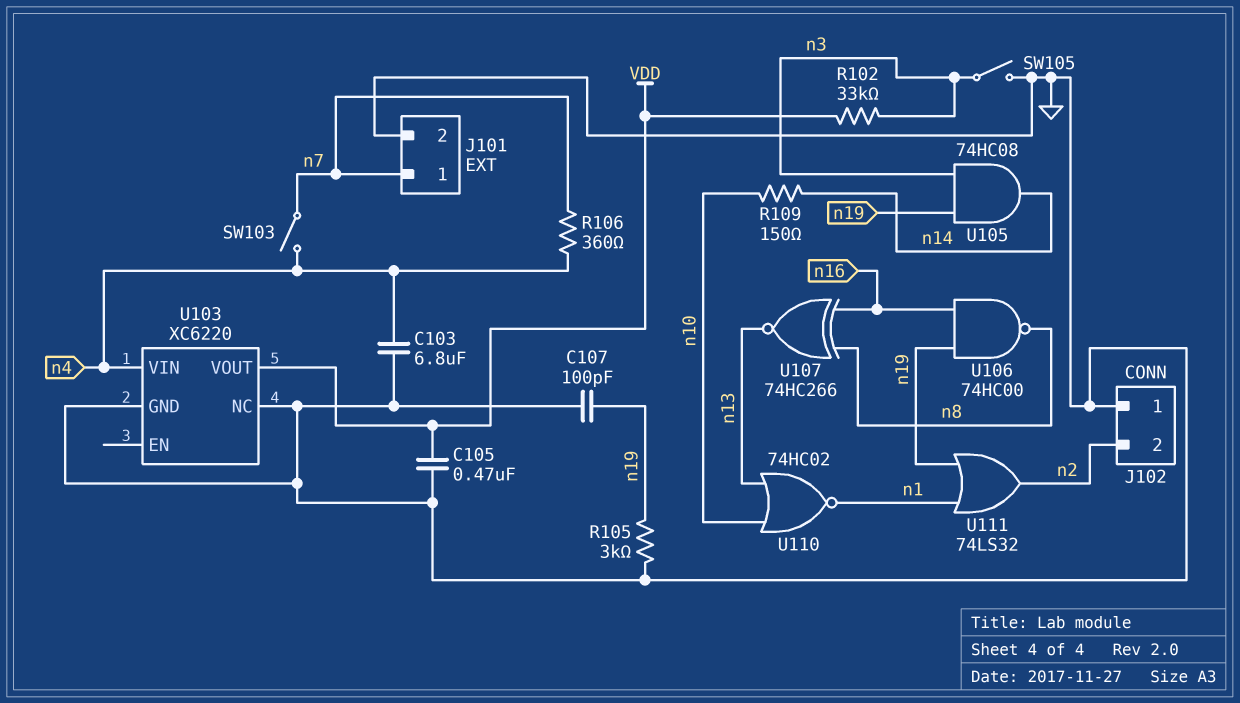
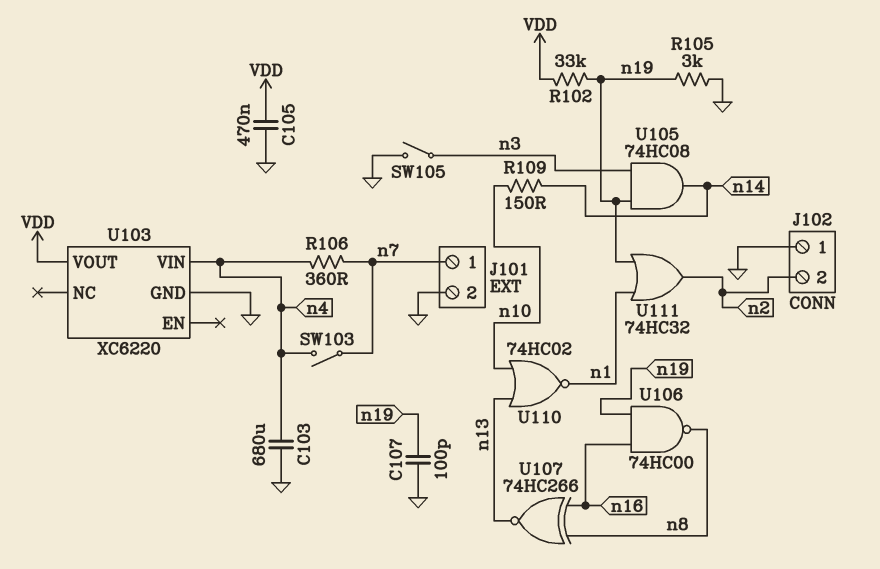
C103: 6.8uF (GND, n4) -> 680uF (GND, n4)
R102: 33k (VDD, n3) -> 33k (VDD, n19)
U103 pin NC: GND -> none
U111: OR 74LS32 (in n1, in n19, out n2) -> OR 74HC32 (in n1, in n19, out n2)

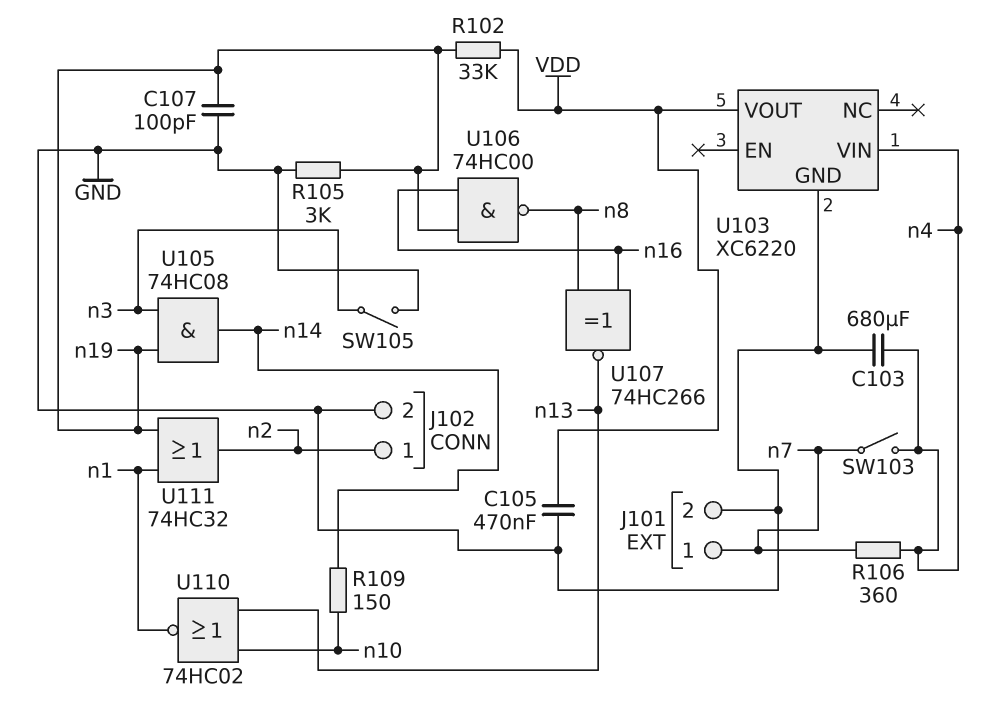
J102 pin 1: GND -> n2
J102 pin 2: n2 -> GND

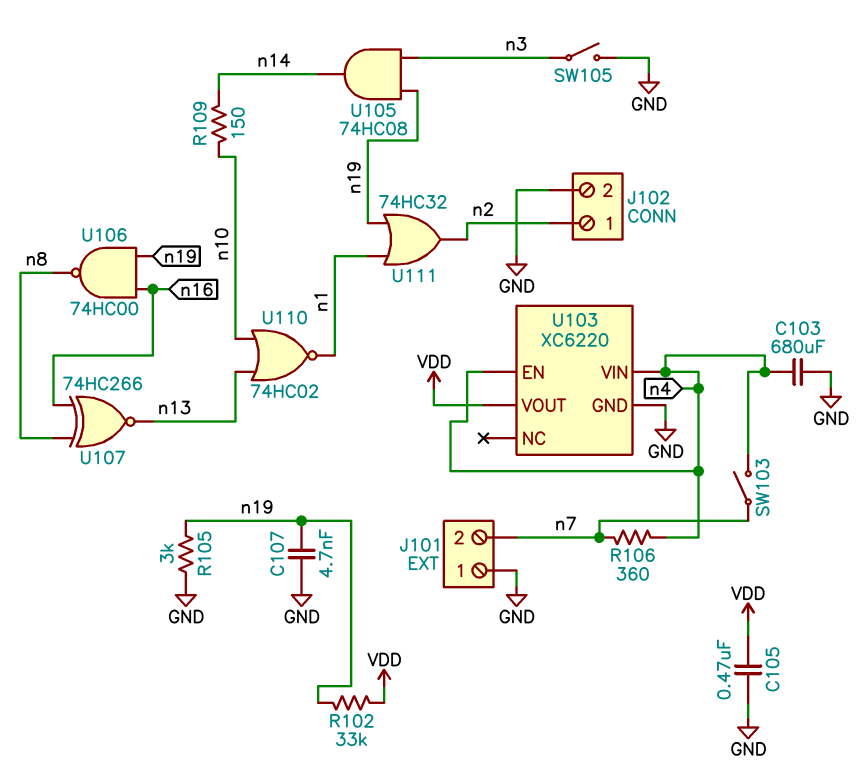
C107: 100pF (GND, n19) -> 4.7nF (GND, n19)
J101 pin 1: n7 -> GND
J101 pin 2: GND -> n7
U103 pin EN: none -> n4

